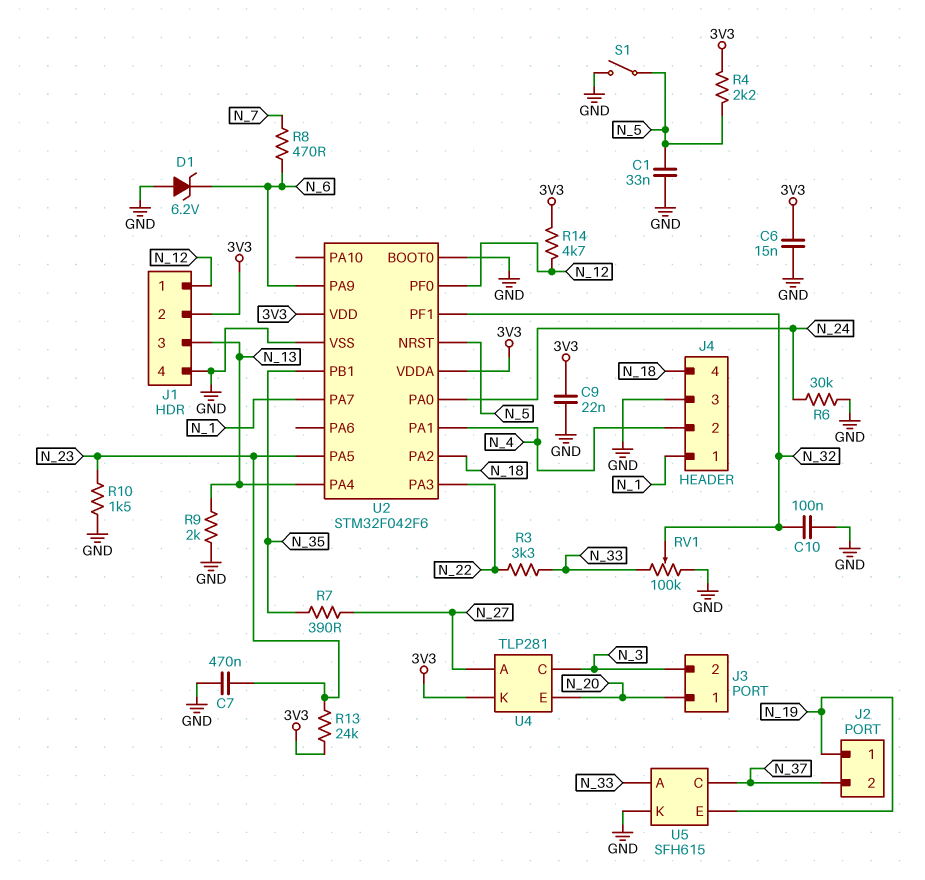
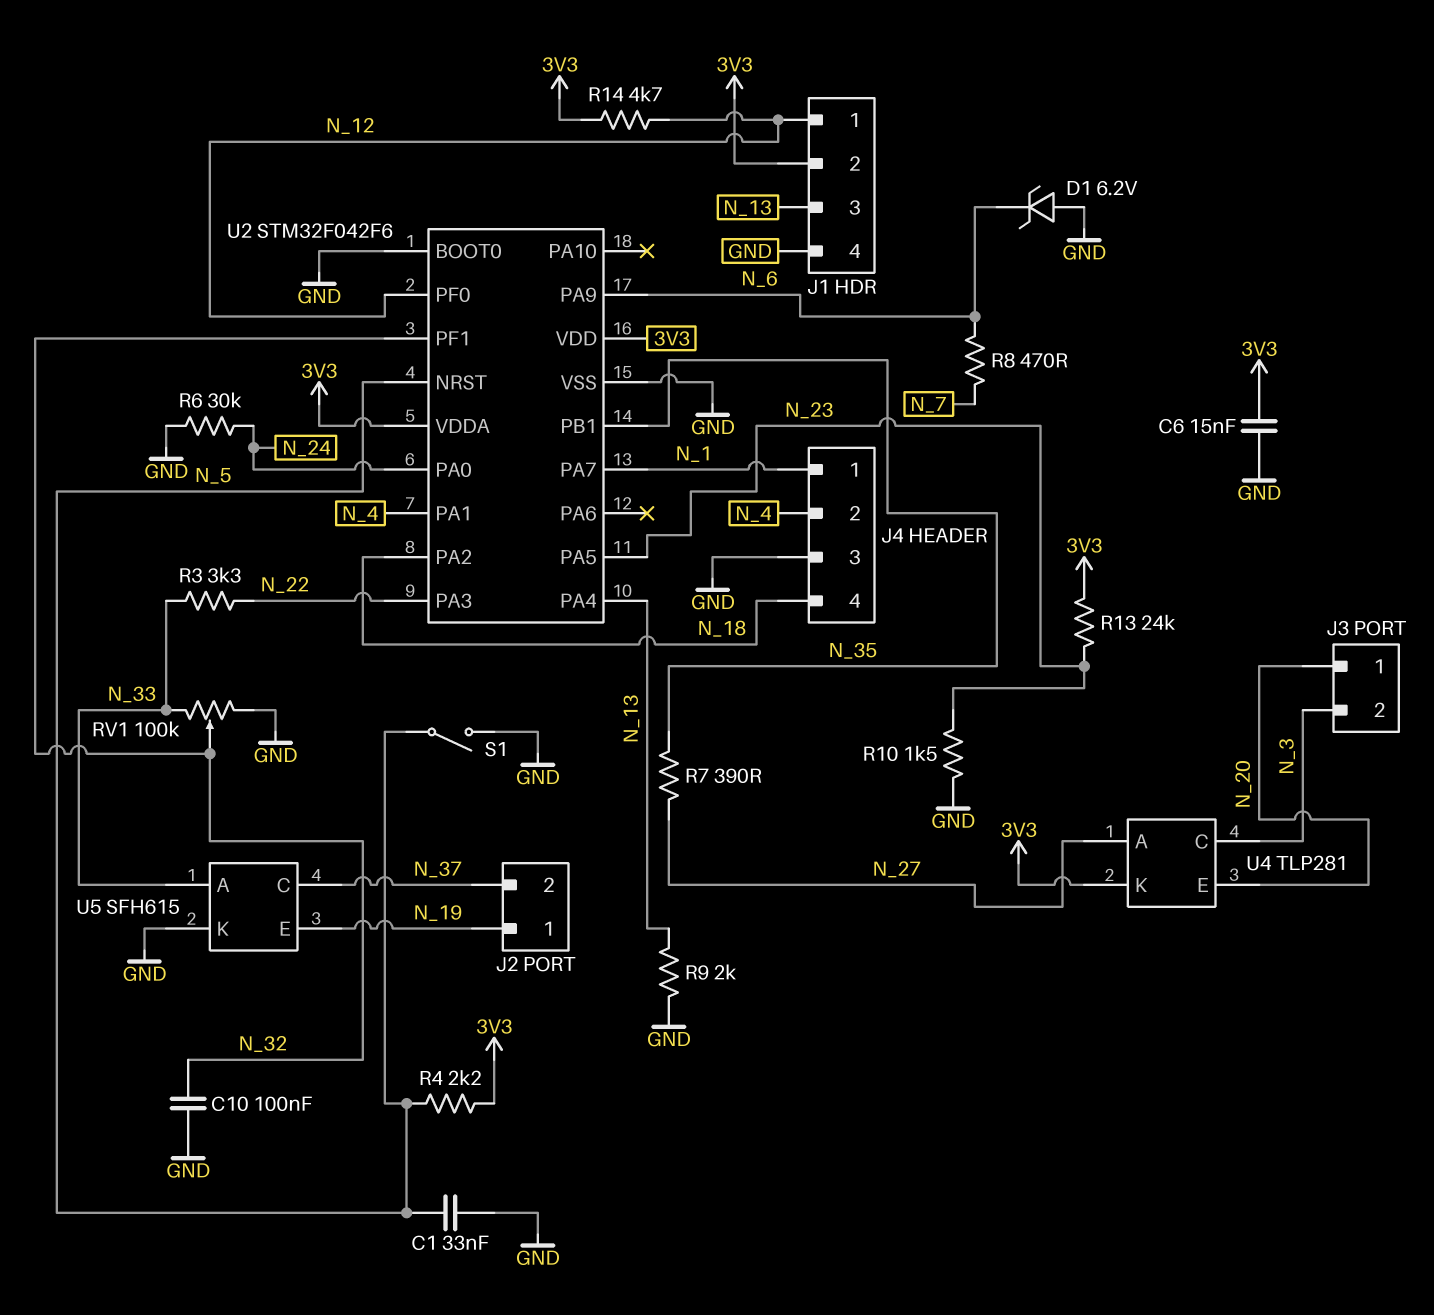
C7: 470nF (GND, N_23) -> none
C9: 22nF (3V3, GND) -> none

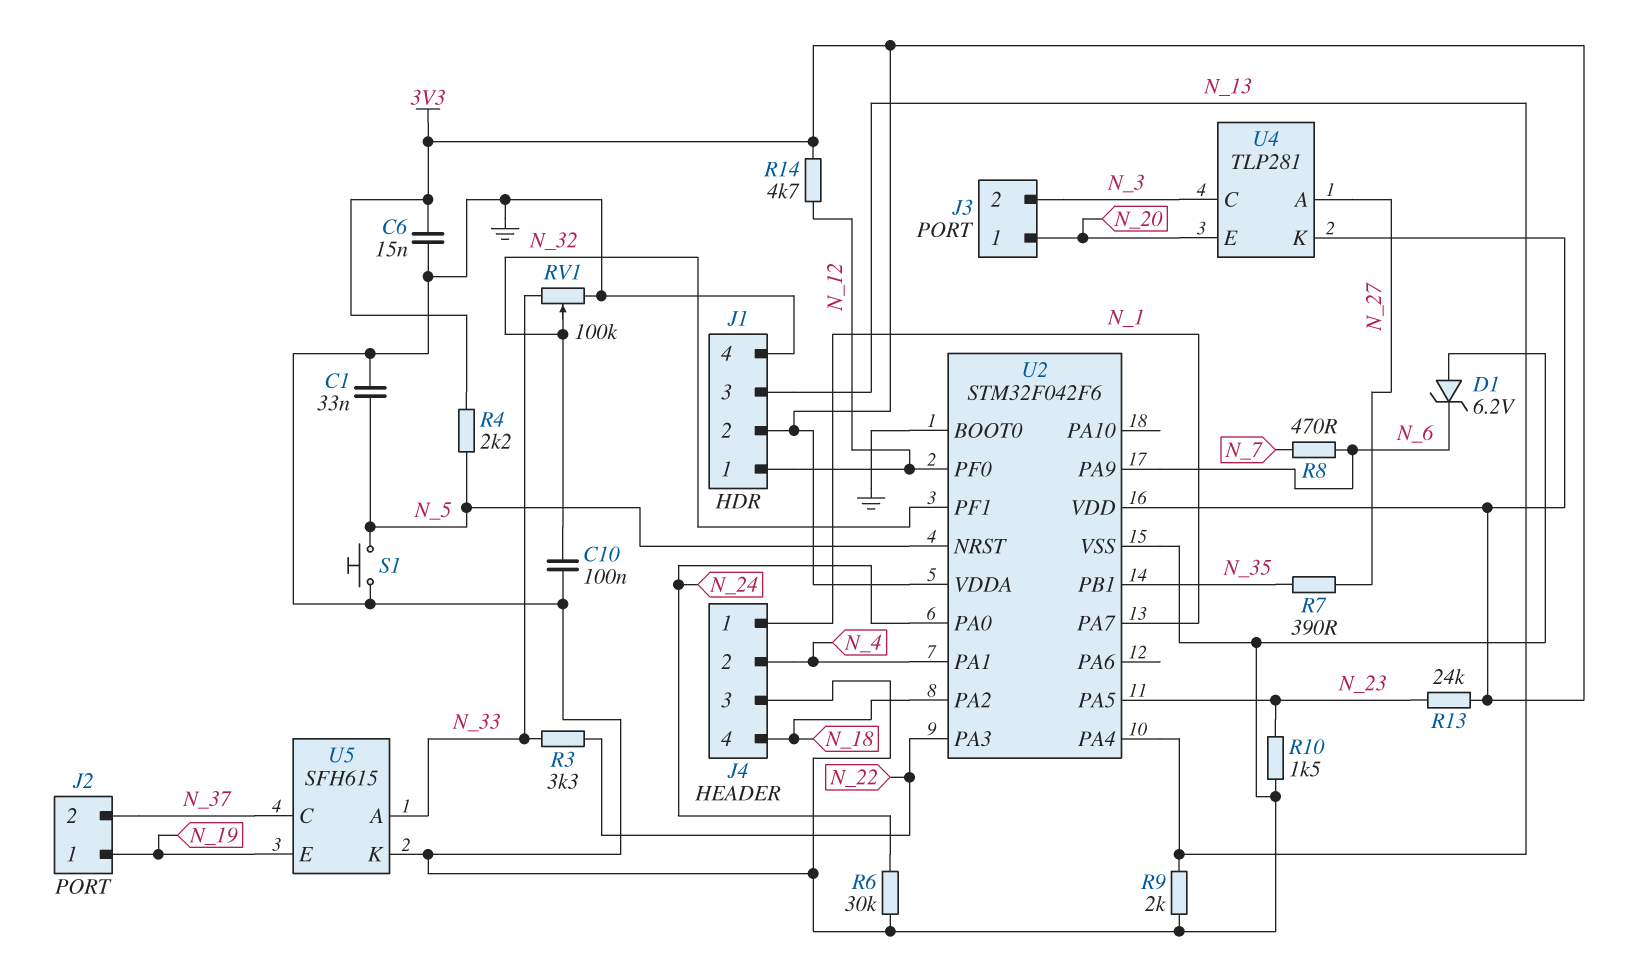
S1: switch (GND, N_5) -> button (GND, N_5)

